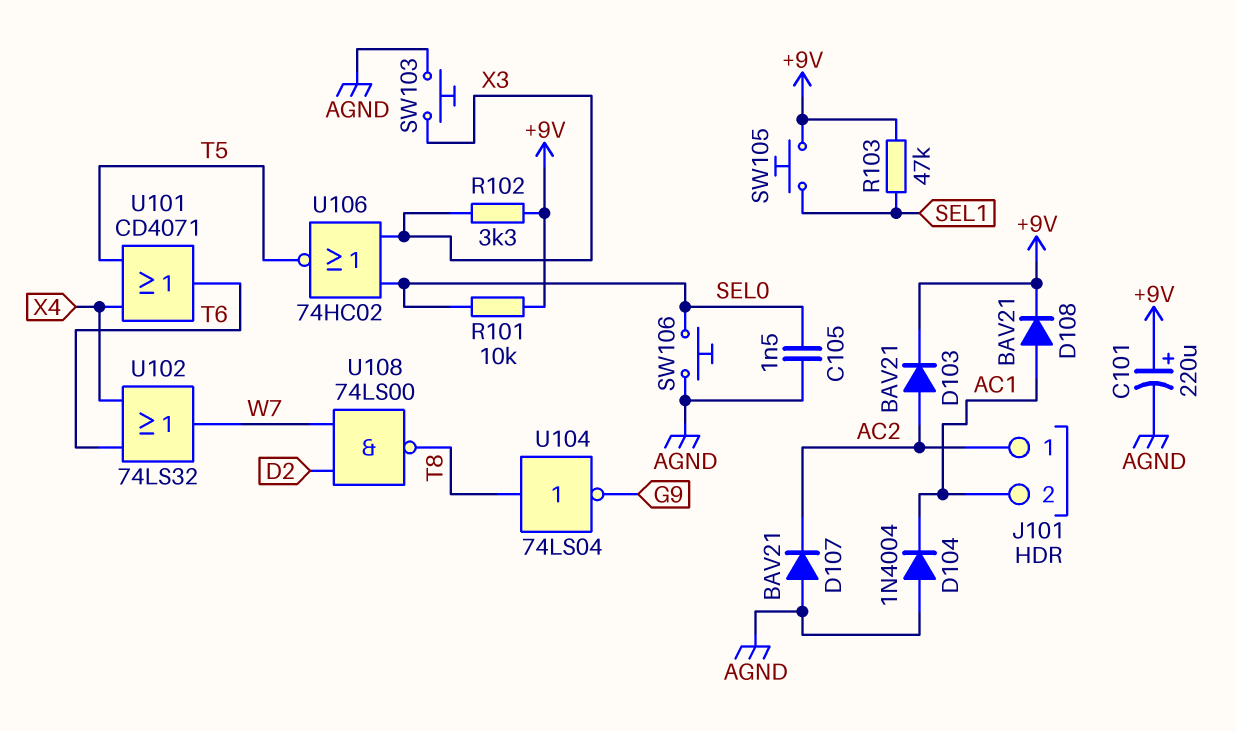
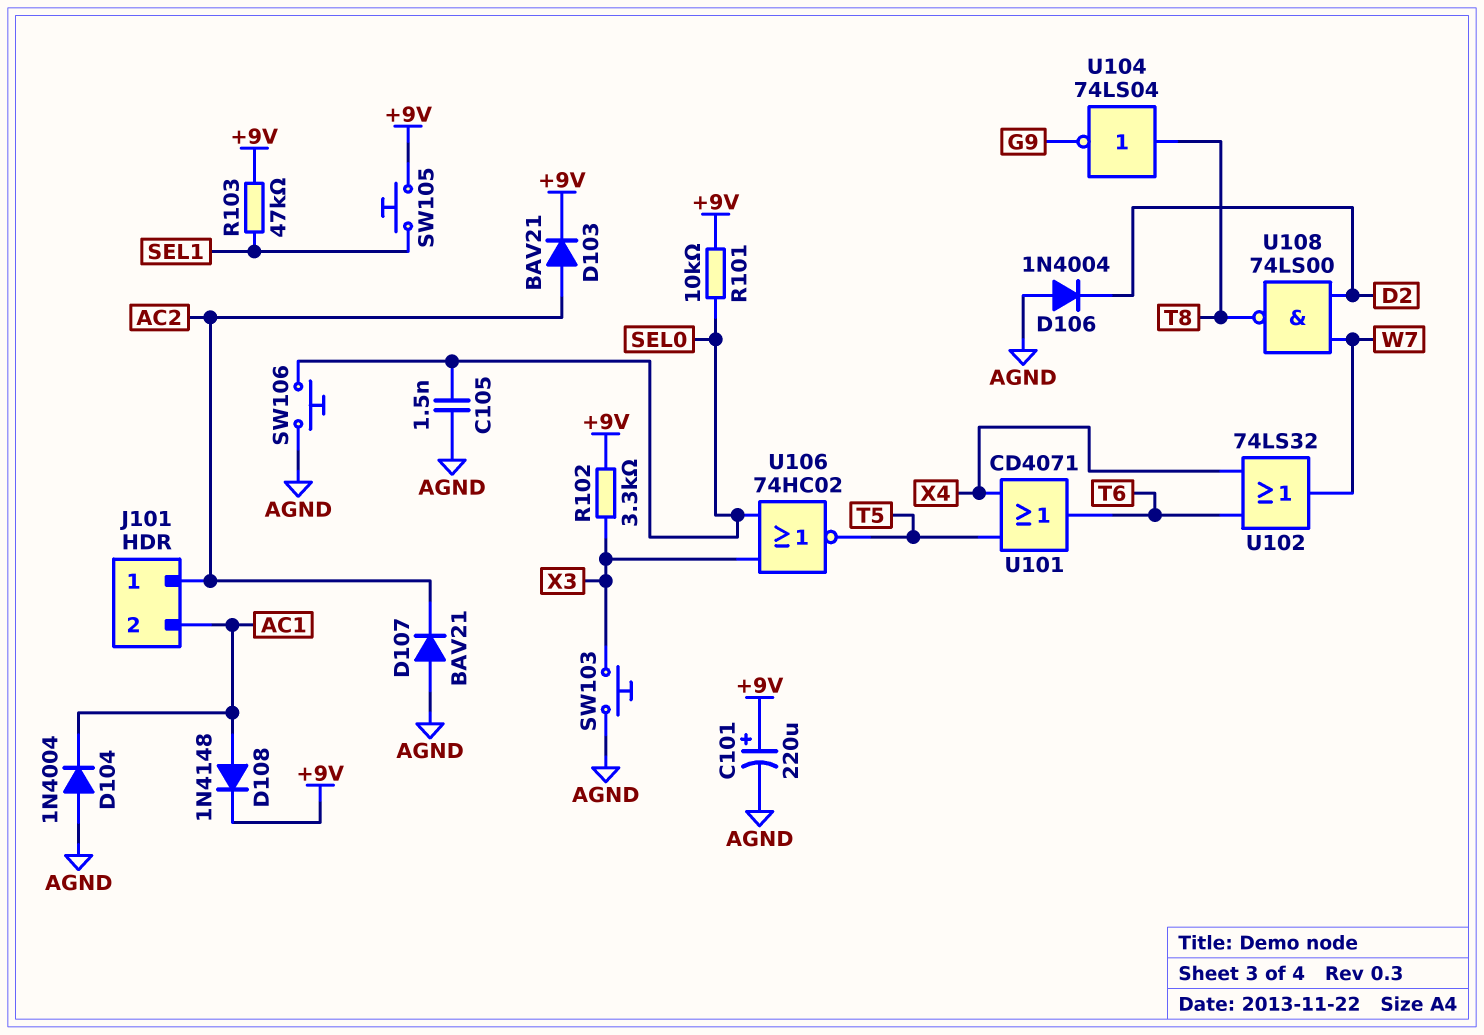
D106: none -> diode 1N4004 (A AGND, K D2)
D108: diode BAV21 (A AC1, K +9V) -> diode 1N4148 (A AC1, K +9V)

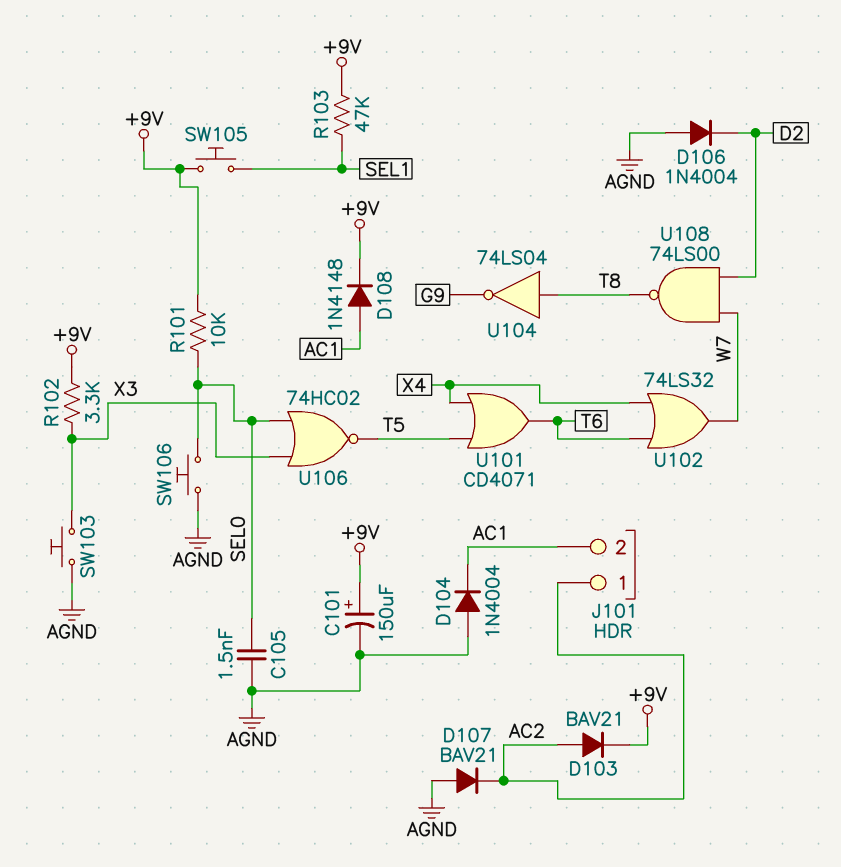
C101: 220uF (plus +9V, minus AGND) -> 150uF (plus +9V, minus AGND)

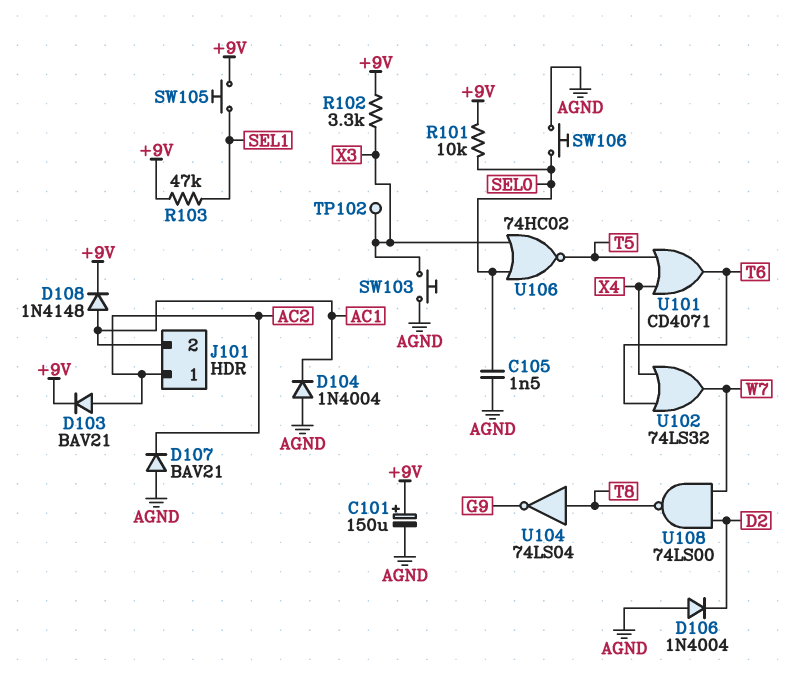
TP102: none -> test point (X3)

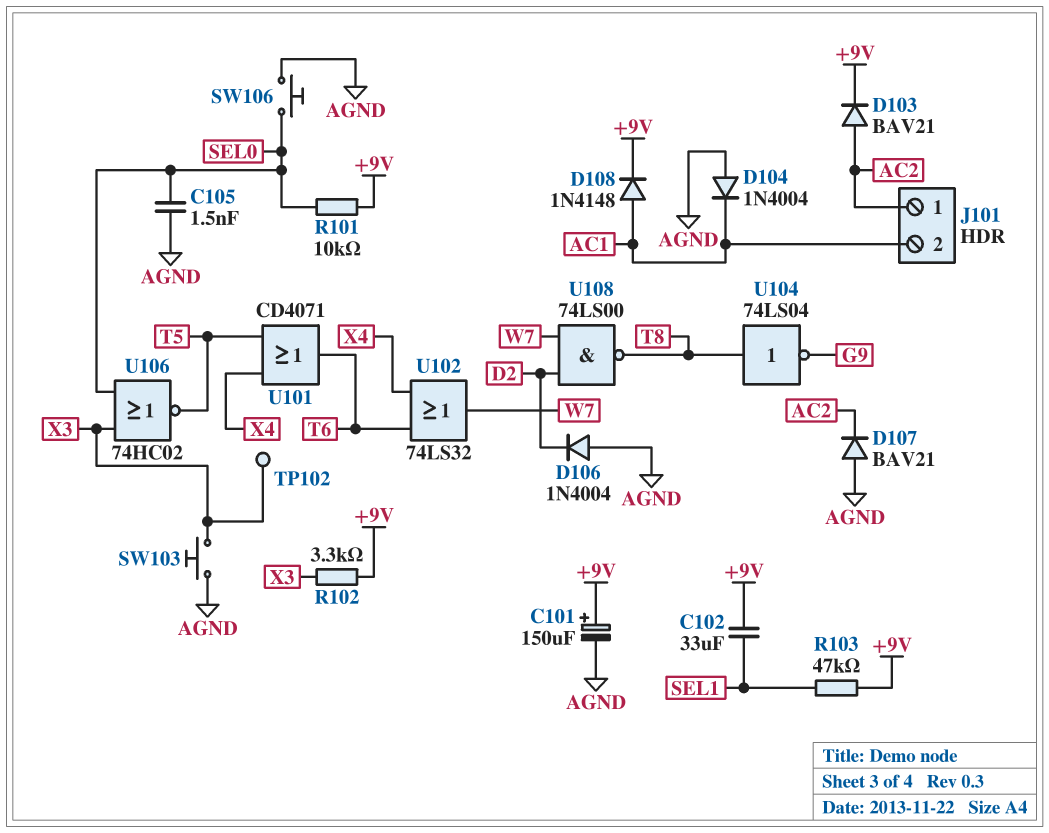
C102: none -> 33uF (+9V, SEL1)
SW105: button (+9V, SEL1) -> none

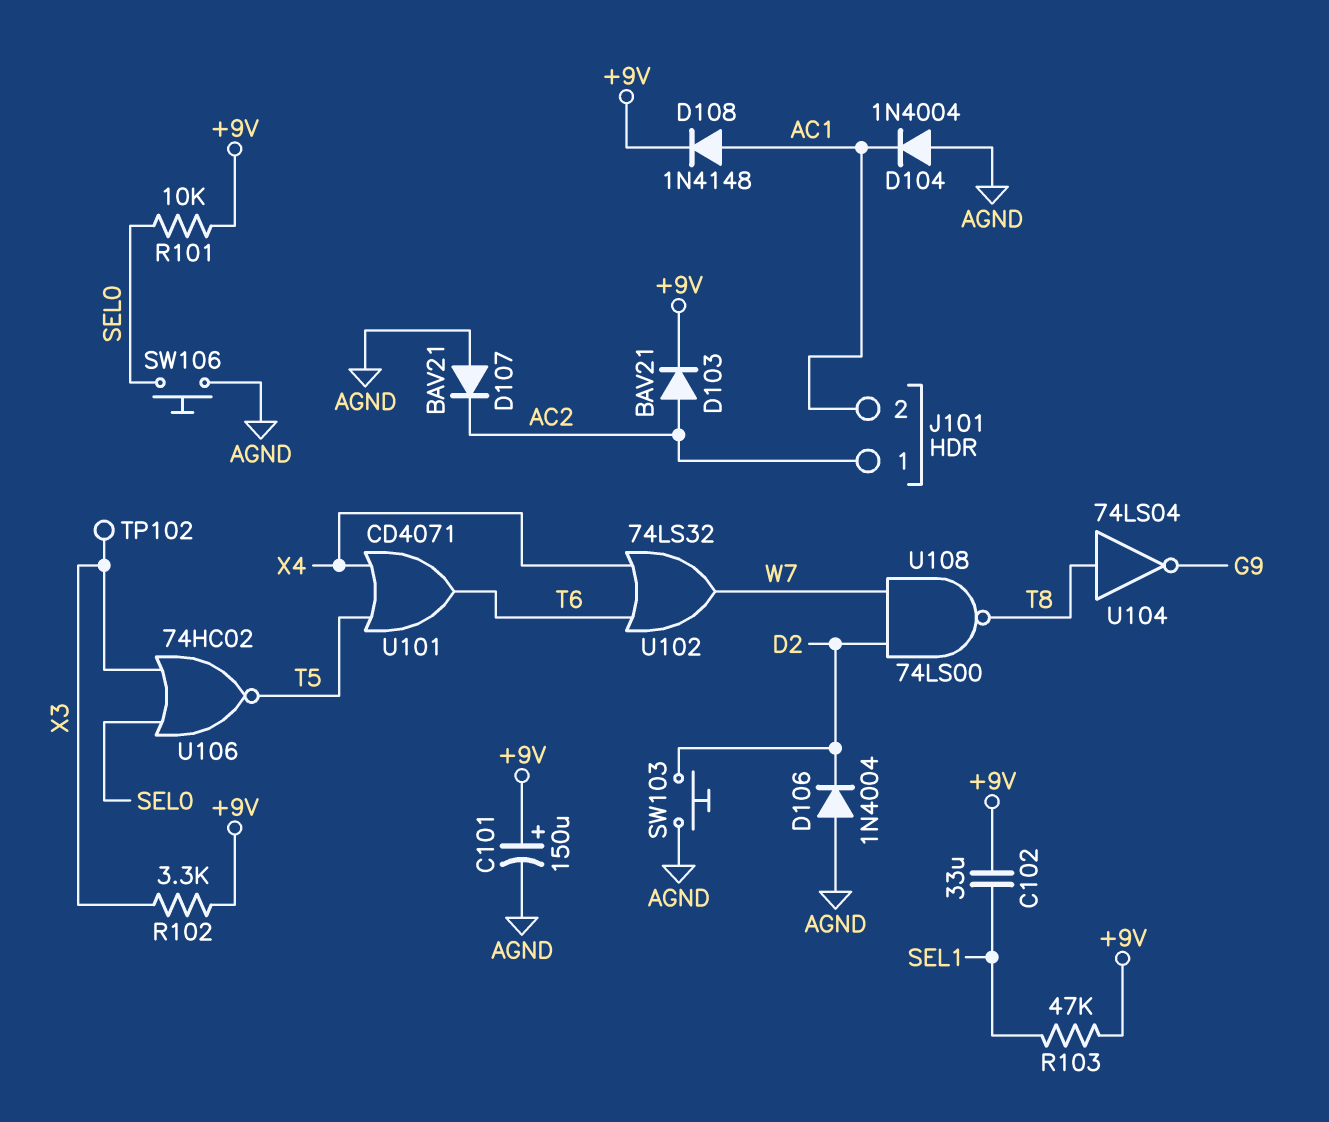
C105: 1.5nF (AGND, SEL0) -> none
SW103: button (AGND, X3) -> button (AGND, D2)

